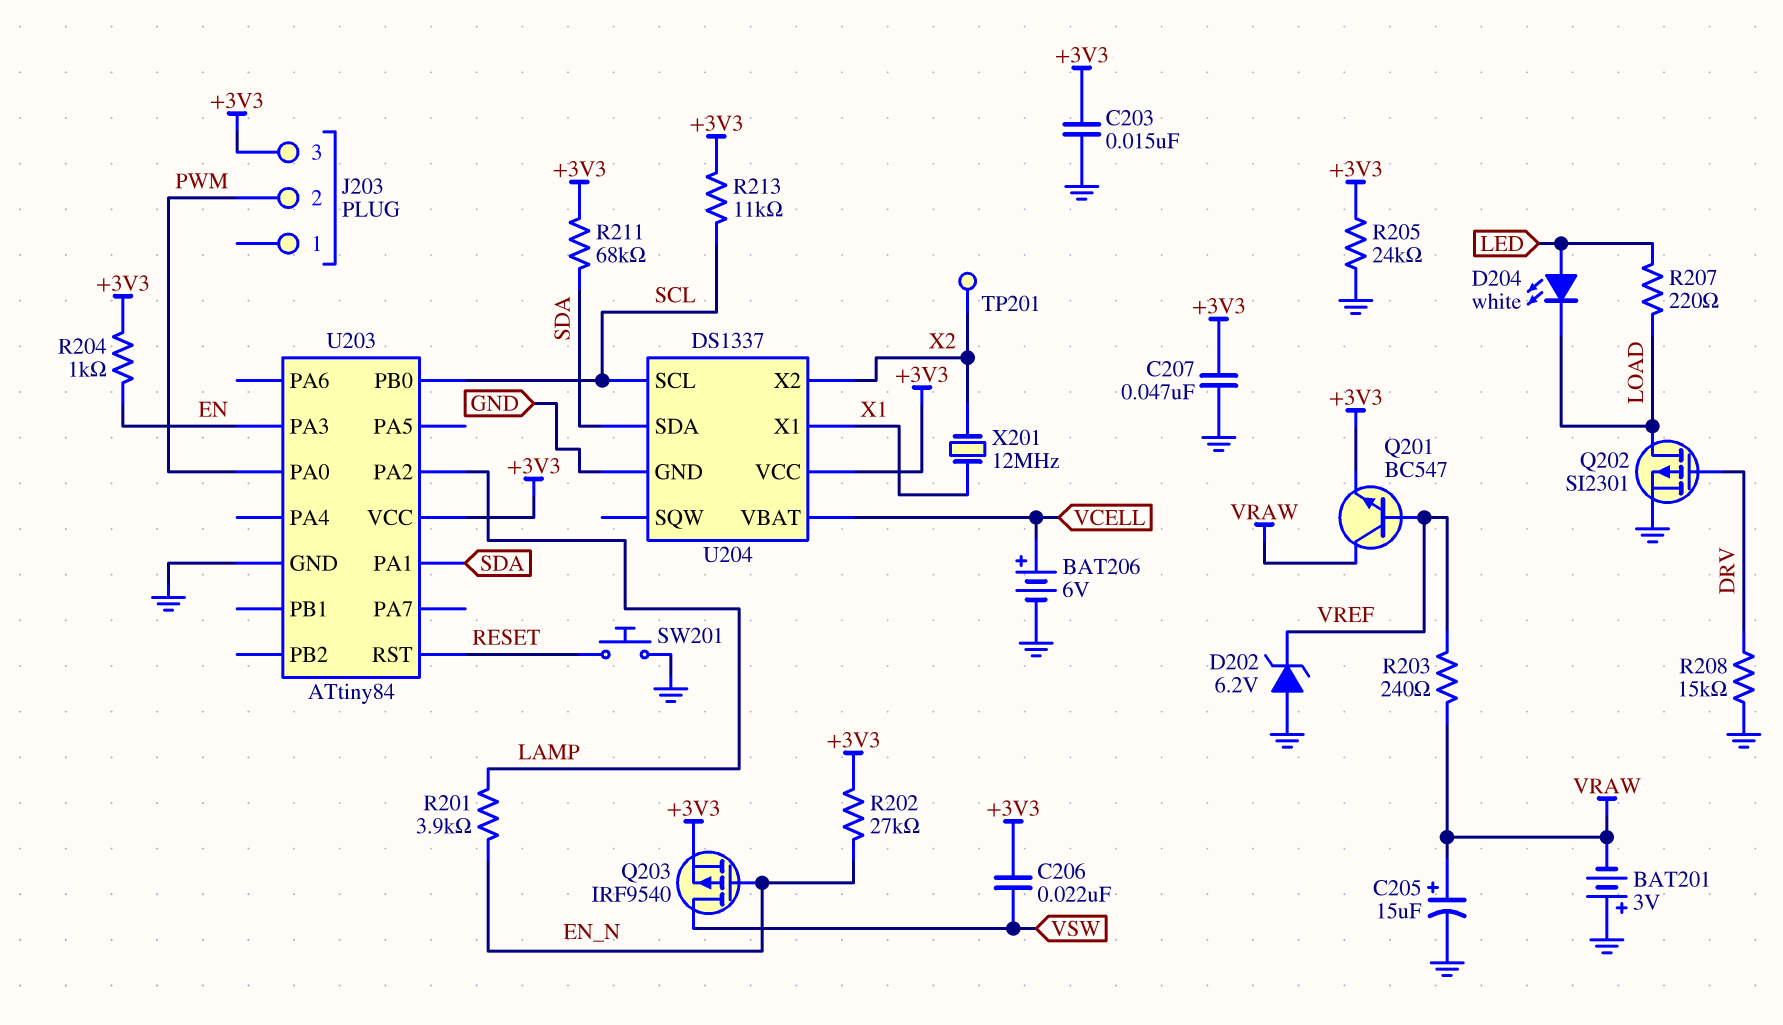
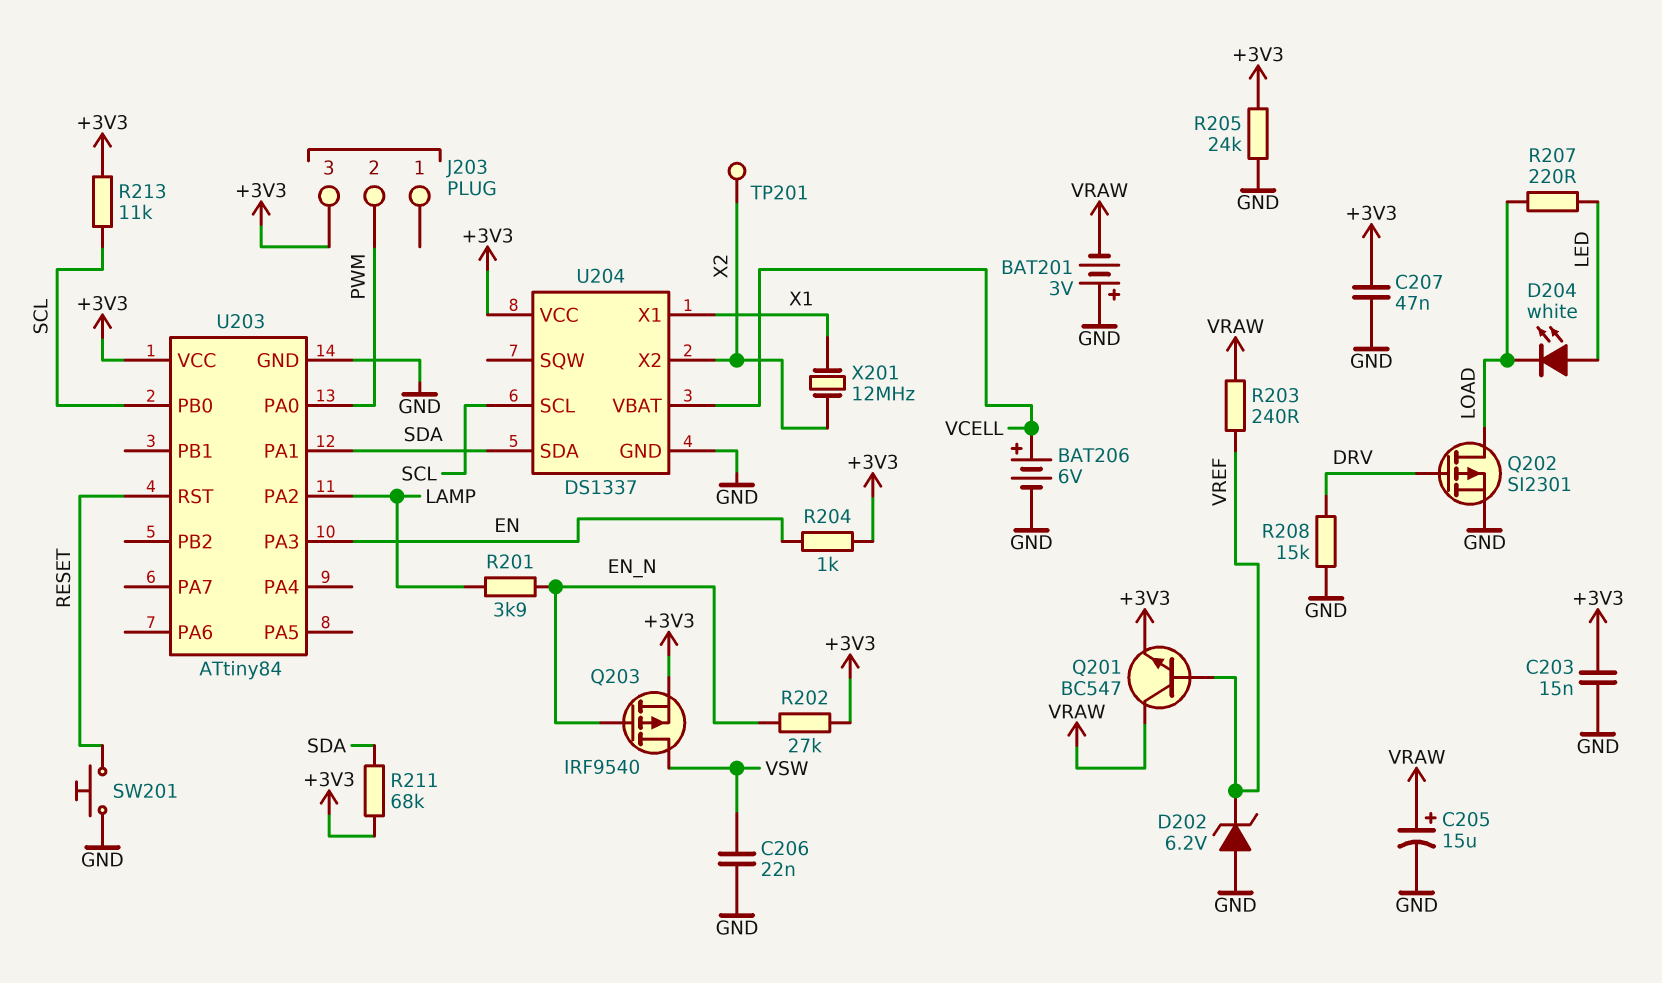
C206: 22nF (+3V3, VSW) -> 22nF (GND, VSW)

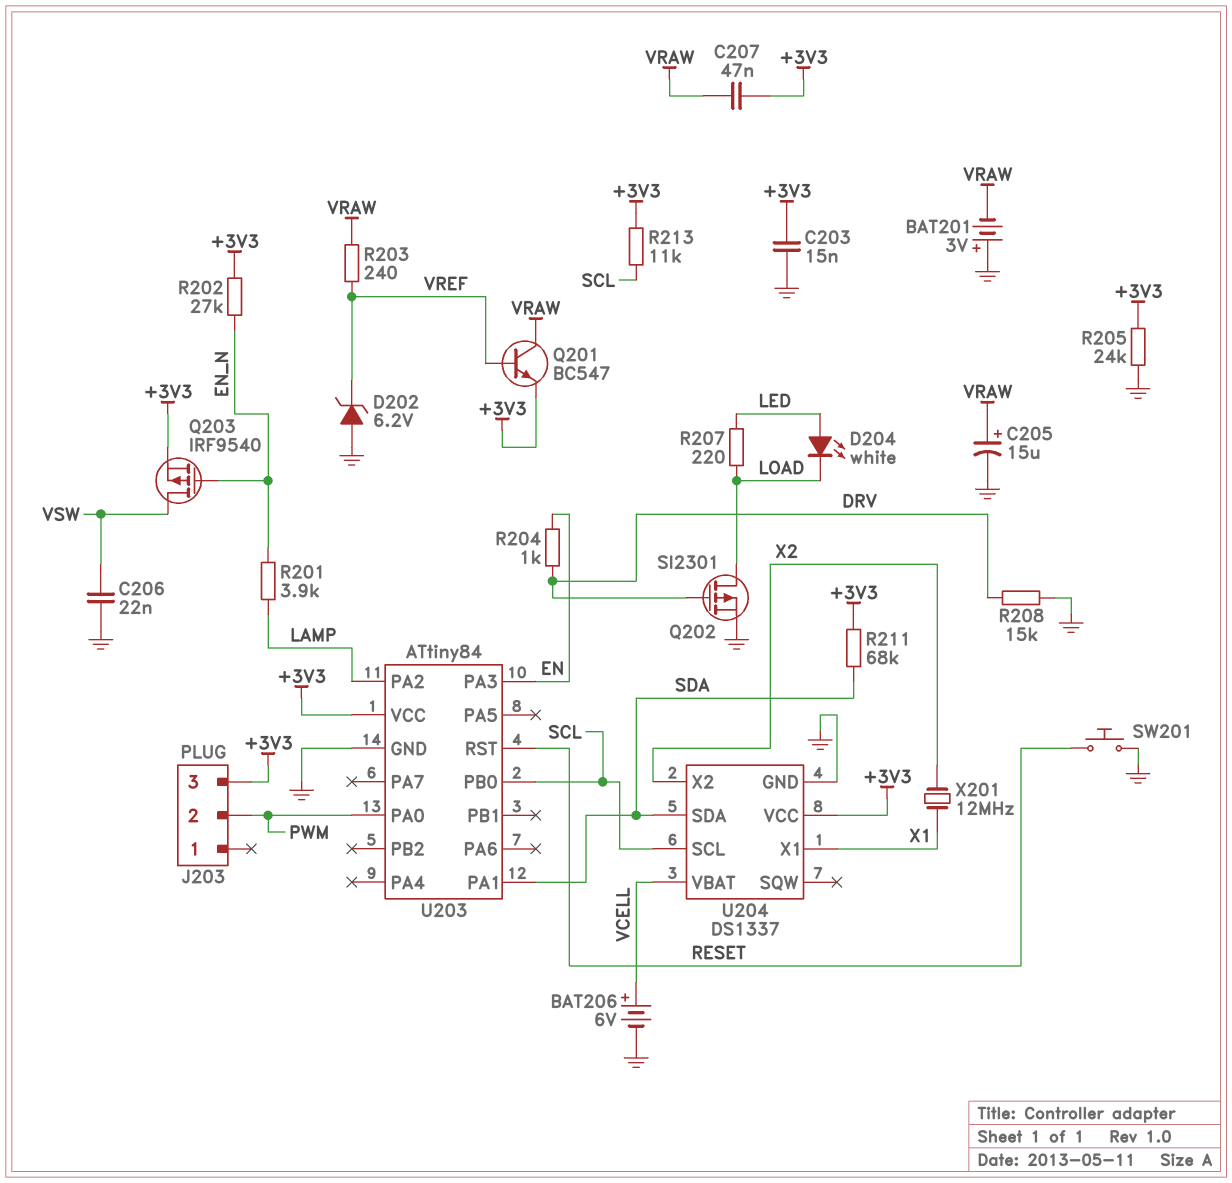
C207: 47nF (+3V3, GND) -> 47nF (+3V3, VRAW)
R204: 1k (+3V3, EN) -> 1k (DRV, EN)
TP201: test point (X2) -> none

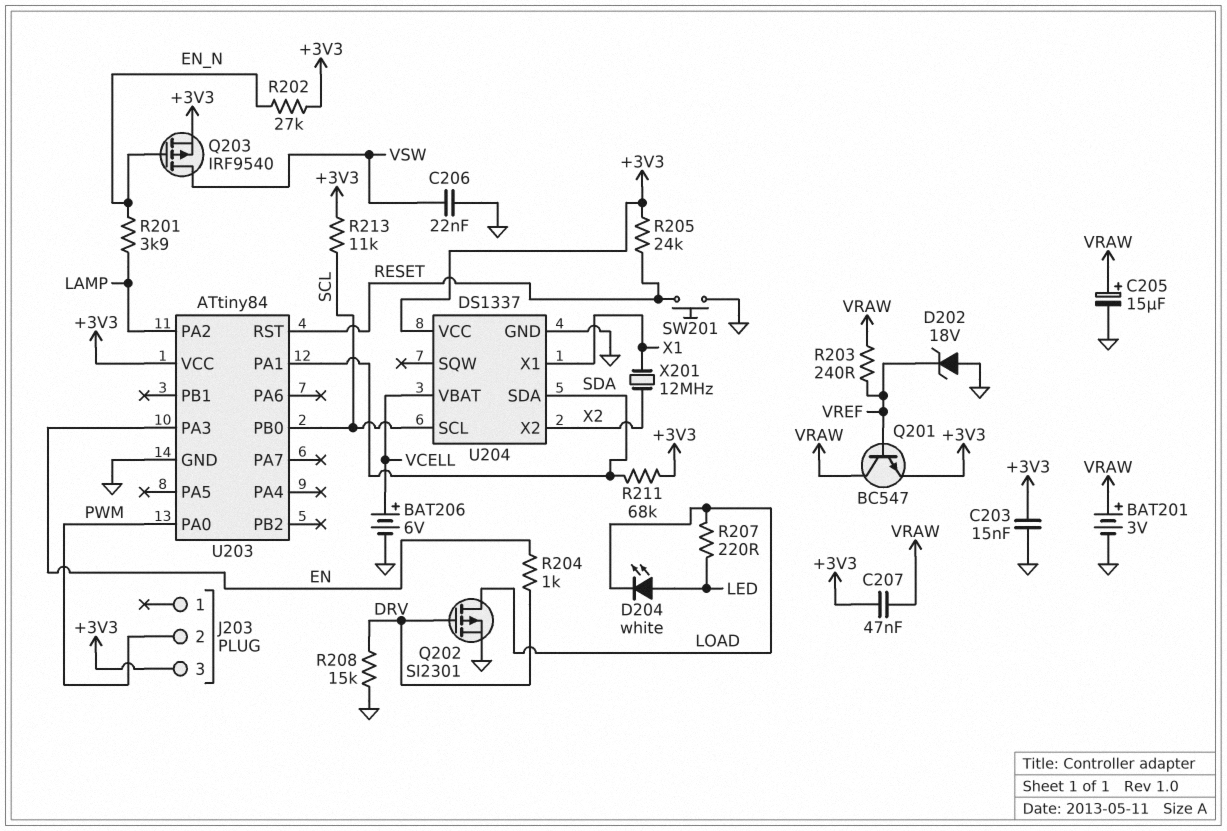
BAT201: 3V (plus GND, minus VRAW) -> 3V (plus VRAW, minus GND)
D202: zener 6.2V (A GND, K VREF) -> zener 18V (A GND, K VREF)
R205: 24k (+3V3, GND) -> 24k (+3V3, RESET)

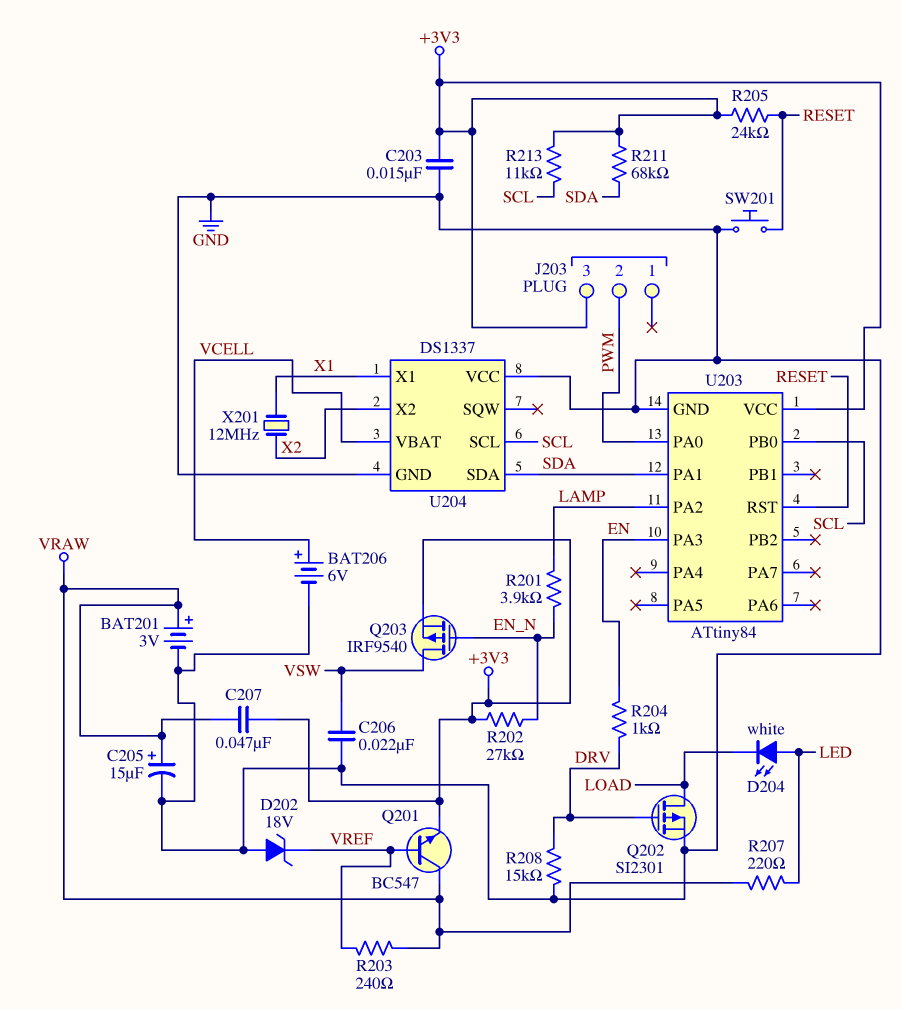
R207: 220 (LED, LOAD) -> 220 (LED, VRAW)
U204 pin VCC: +3V3 -> GND

